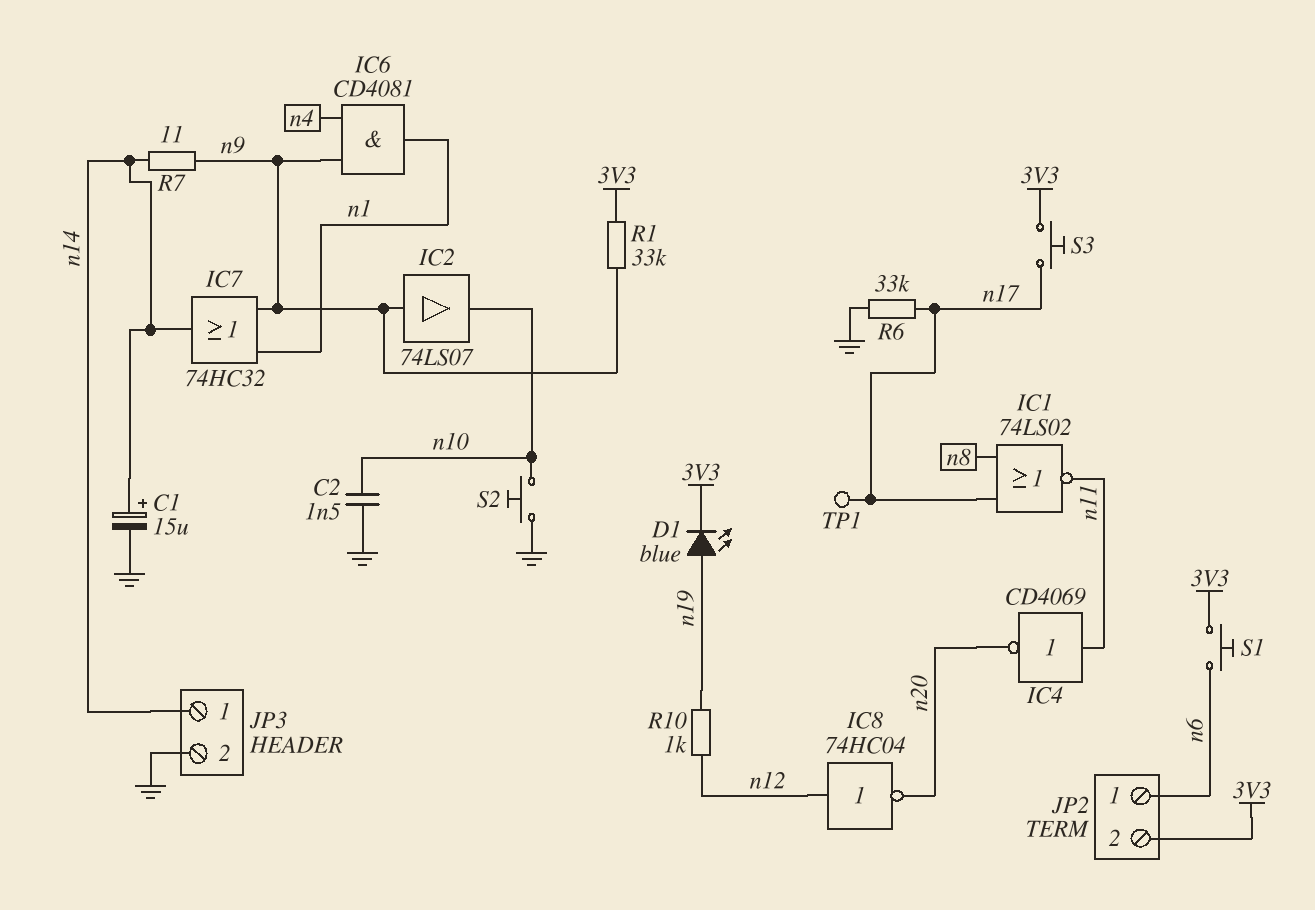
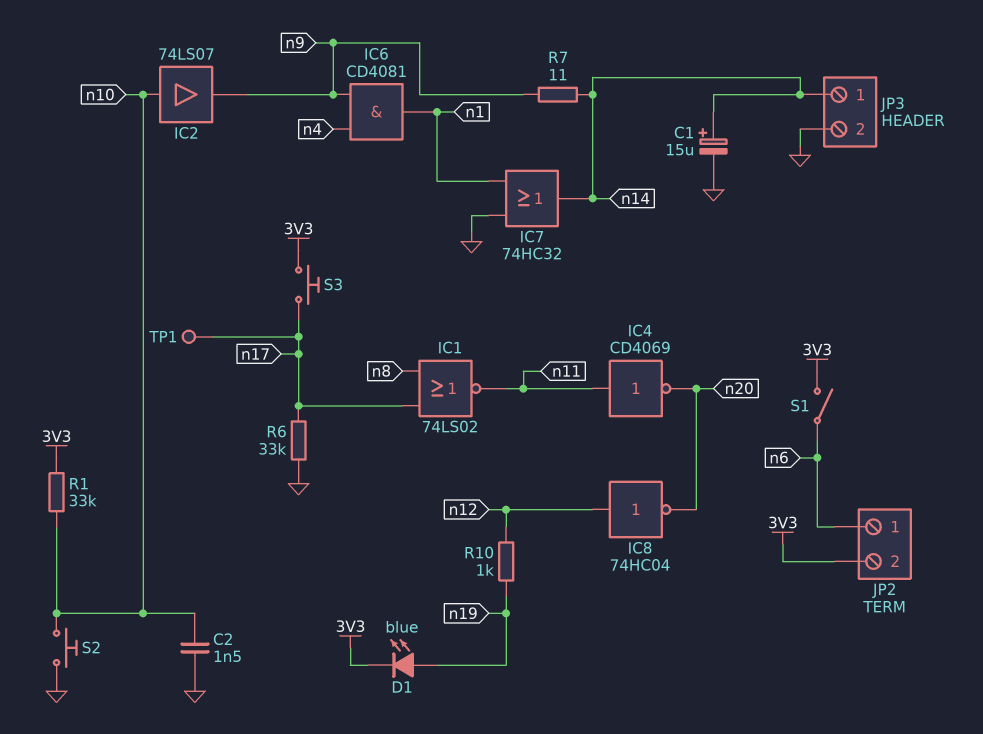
IC2: buffer 74LS07 (in n9, out n10) -> buffer 74LS07 (in n10, out n9)
IC7: OR 74HC32 (in n1, in n9, out n14) -> OR 74HC32 (in GND, in n1, out n14)
R1: 33k (3V3, n9) -> 33k (3V3, n10)
S1: button (3V3, n6) -> switch (3V3, n6)

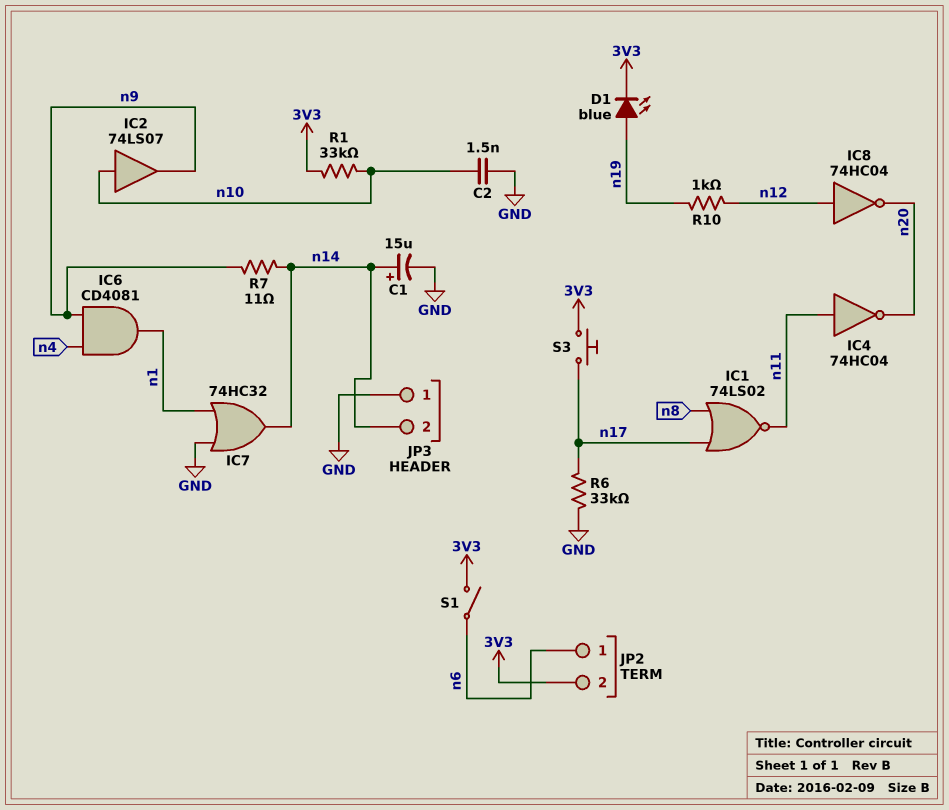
IC4: NOT CD4069 (in n11, out n20) -> NOT 74HC04 (in n11, out n20)
JP3 pin 1: n14 -> GND
JP3 pin 2: GND -> n14
S2: button (GND, n10) -> none
TP1: test point (n17) -> none

